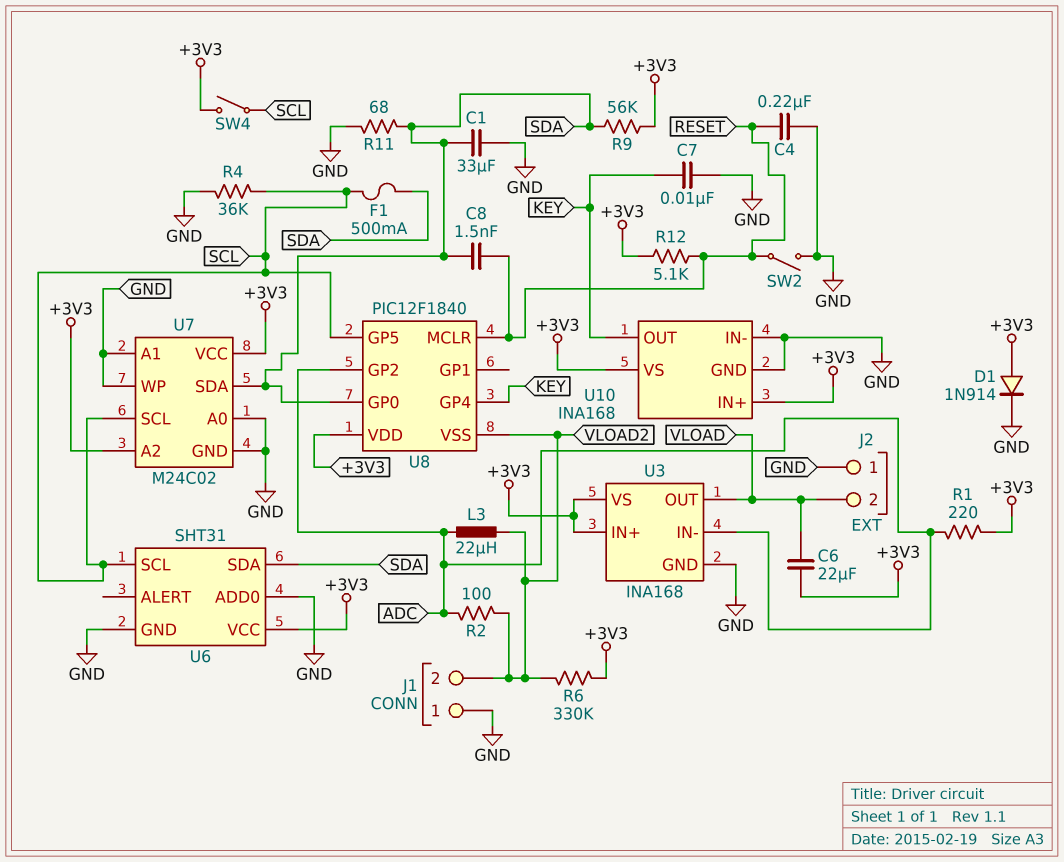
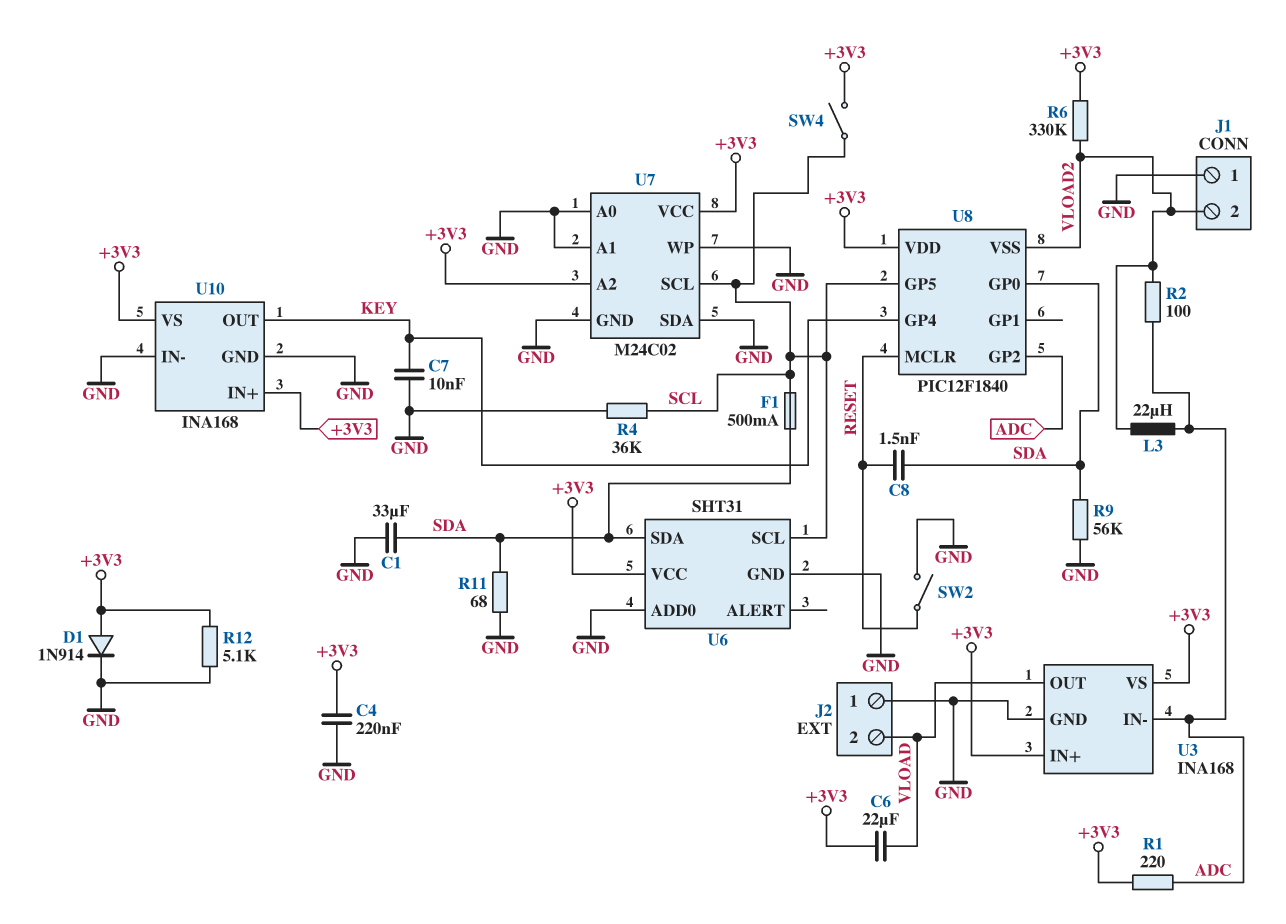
C4: 220nF (GND, RESET) -> 220nF (+3V3, GND)
R9: 56k (+3V3, SDA) -> 56k (GND, SDA)
R12: 5.1k (+3V3, RESET) -> 5.1k (+3V3, GND)
U7 pin SDA: SDA -> GND

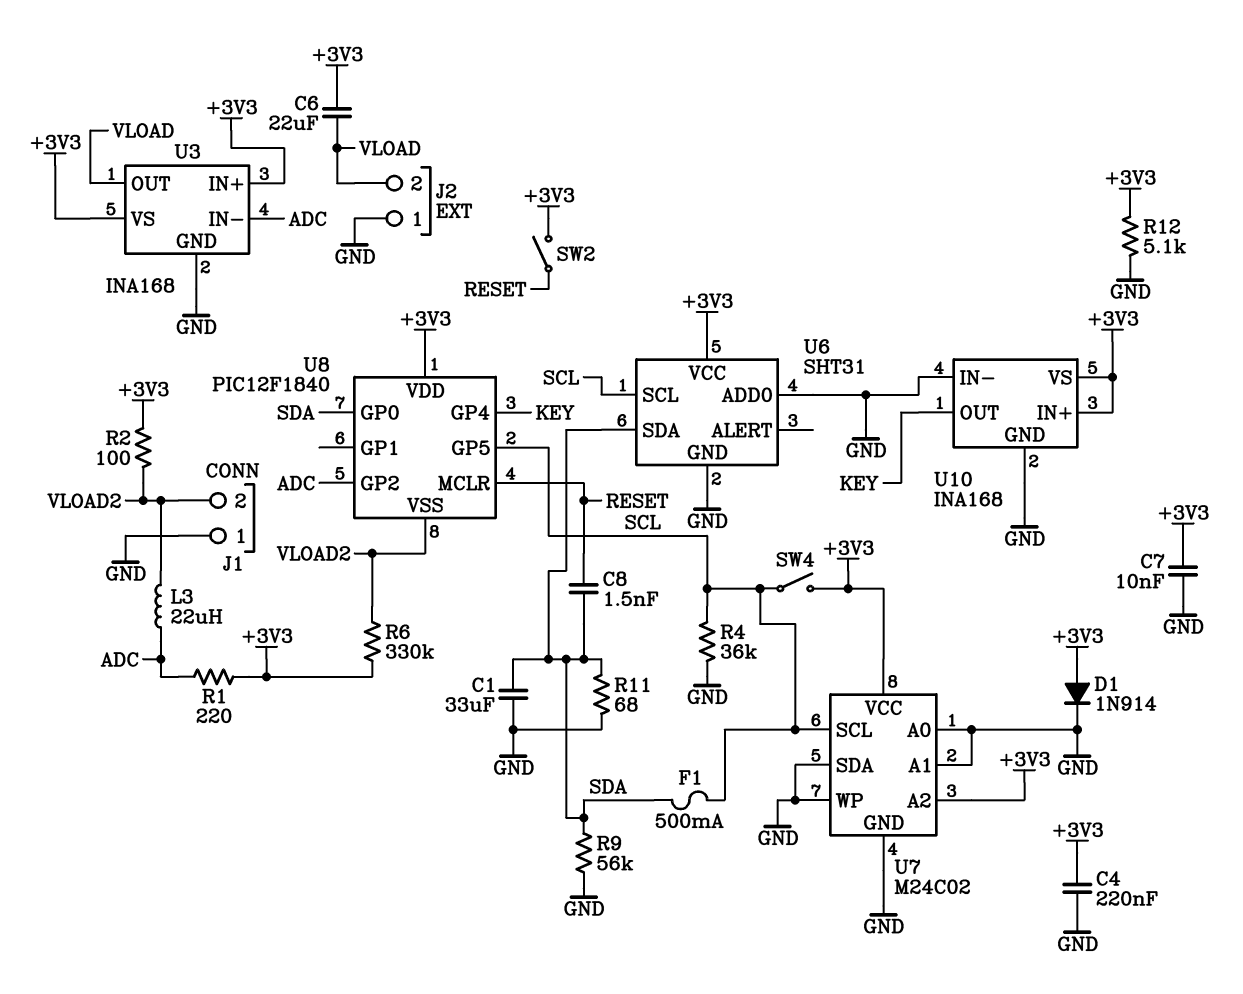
C7: 10nF (GND, KEY) -> 10nF (+3V3, GND)
R2: 100 (ADC, VLOAD2) -> 100 (+3V3, VLOAD2)
SW2: switch (GND, RESET) -> switch (+3V3, RESET)

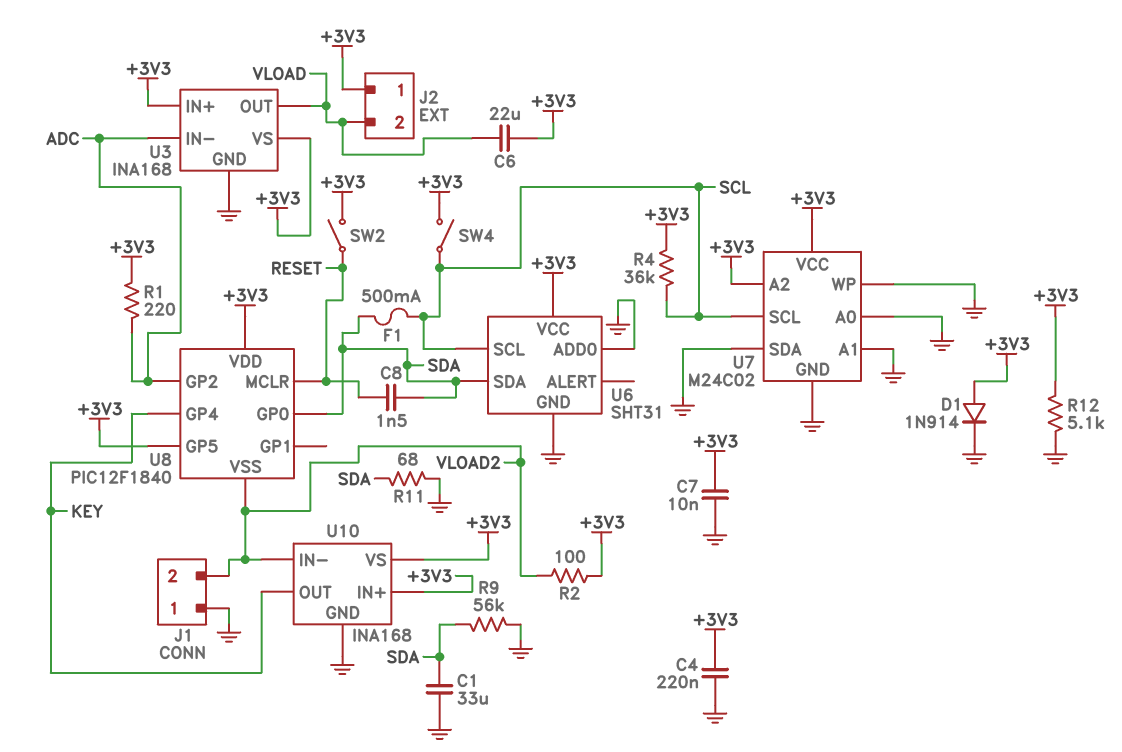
J2 pin 1: GND -> +3V3
L3: 22uH (ADC, VLOAD2) -> none
R4: 36k (GND, SCL) -> 36k (+3V3, SCL)
R6: 330k (+3V3, VLOAD2) -> none
U8 pin GP5: SCL -> +3V3
U10 pin IN-: GND -> VLOAD2

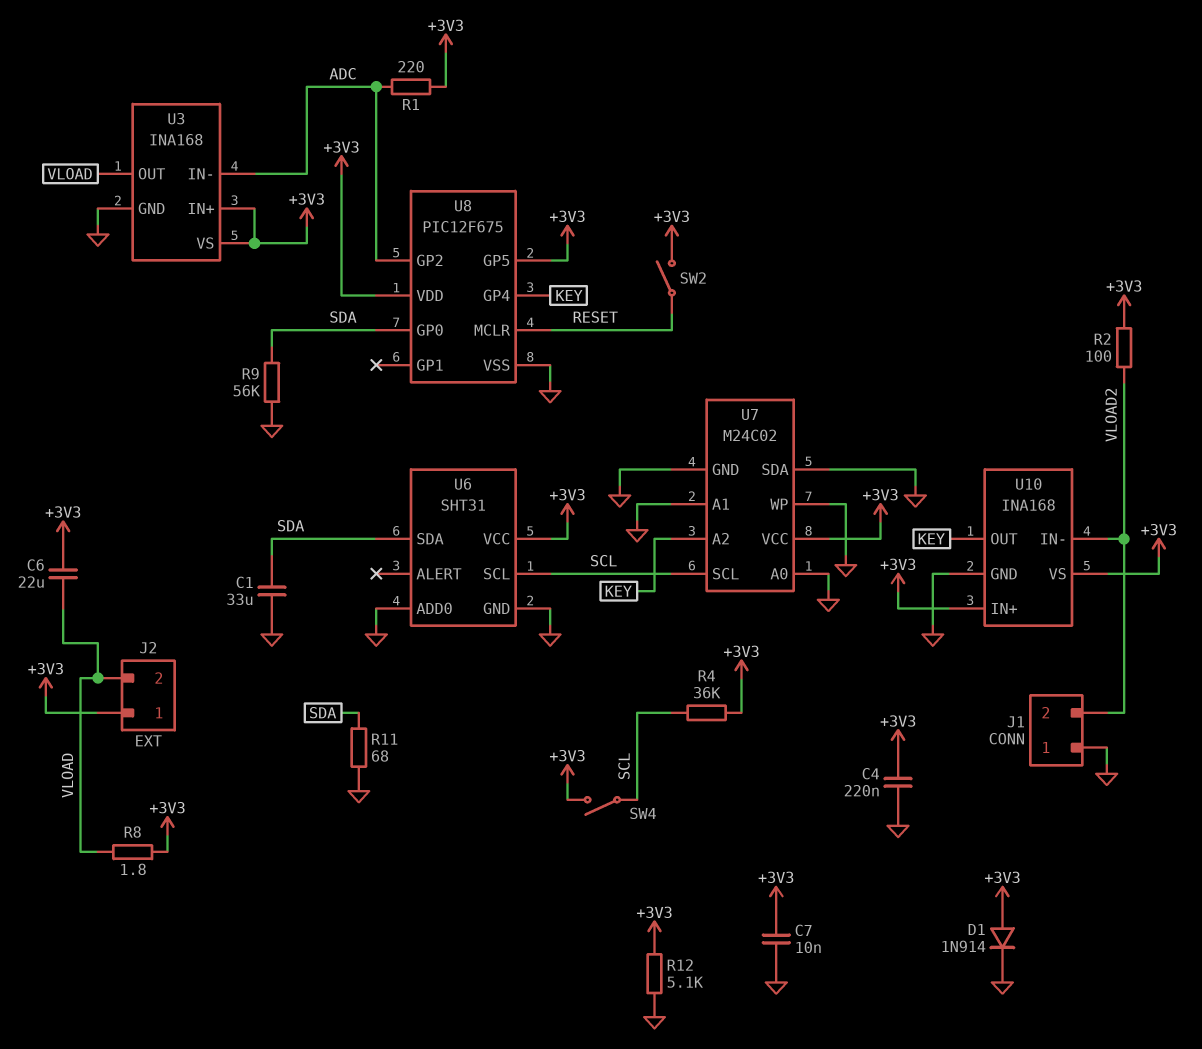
C8: 1.5nF (RESET, SDA) -> none
F1: 500mA (SCL, SDA) -> none
R8: none -> 1.8 (+3V3, VLOAD)
U7 pin A2: +3V3 -> KEY
U8: PIC12F1840 -> PIC12F675
U8 pin VSS: VLOAD2 -> GND

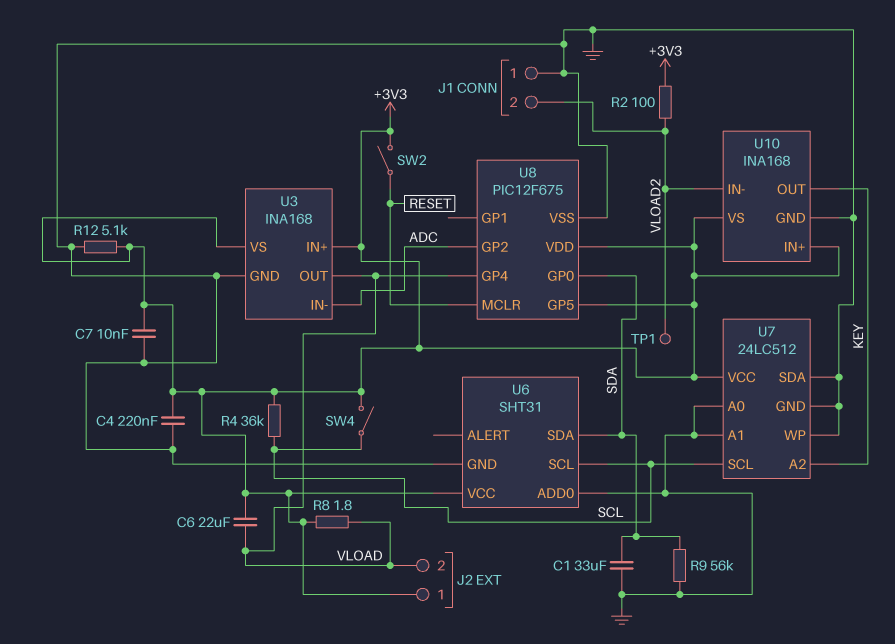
D1: diode 1N914 (A +3V3, K GND) -> none
R1: 220 (+3V3, ADC) -> none
R11: 68 (GND, SDA) -> none
TP1: none -> test point (VLOAD2)
U7: M24C02 -> 24LC512
U8 pin GP4: KEY -> VLOAD

